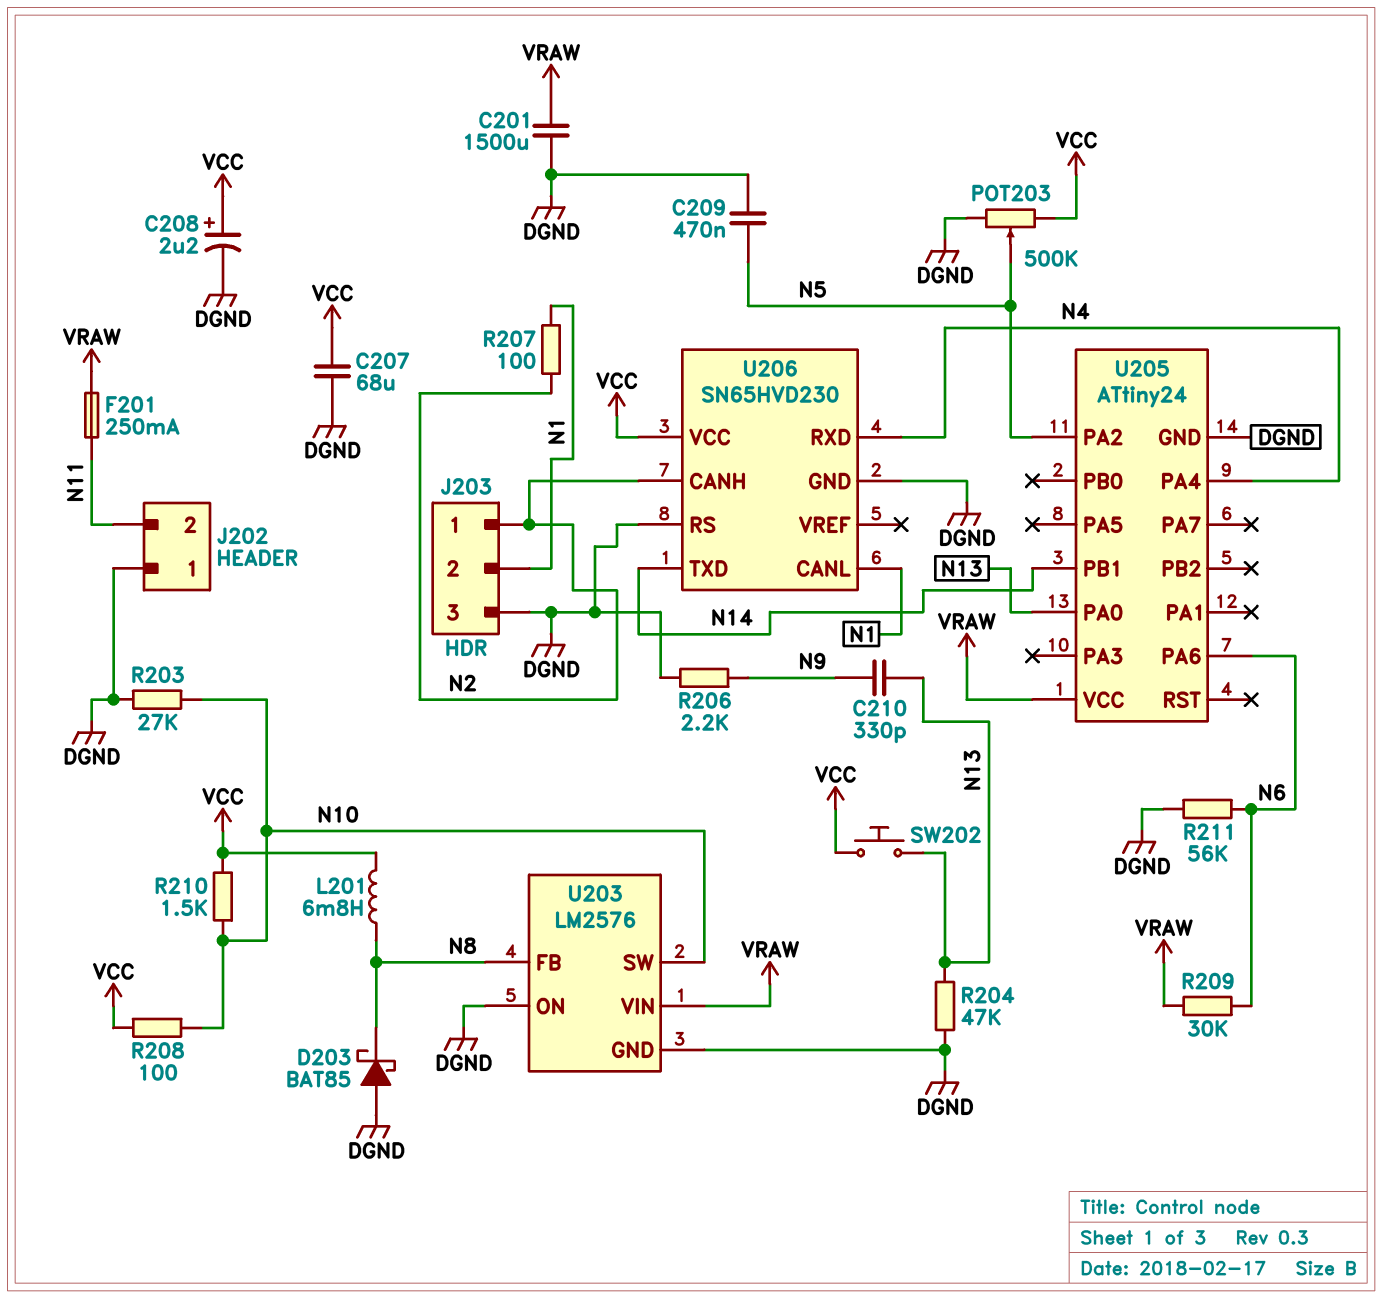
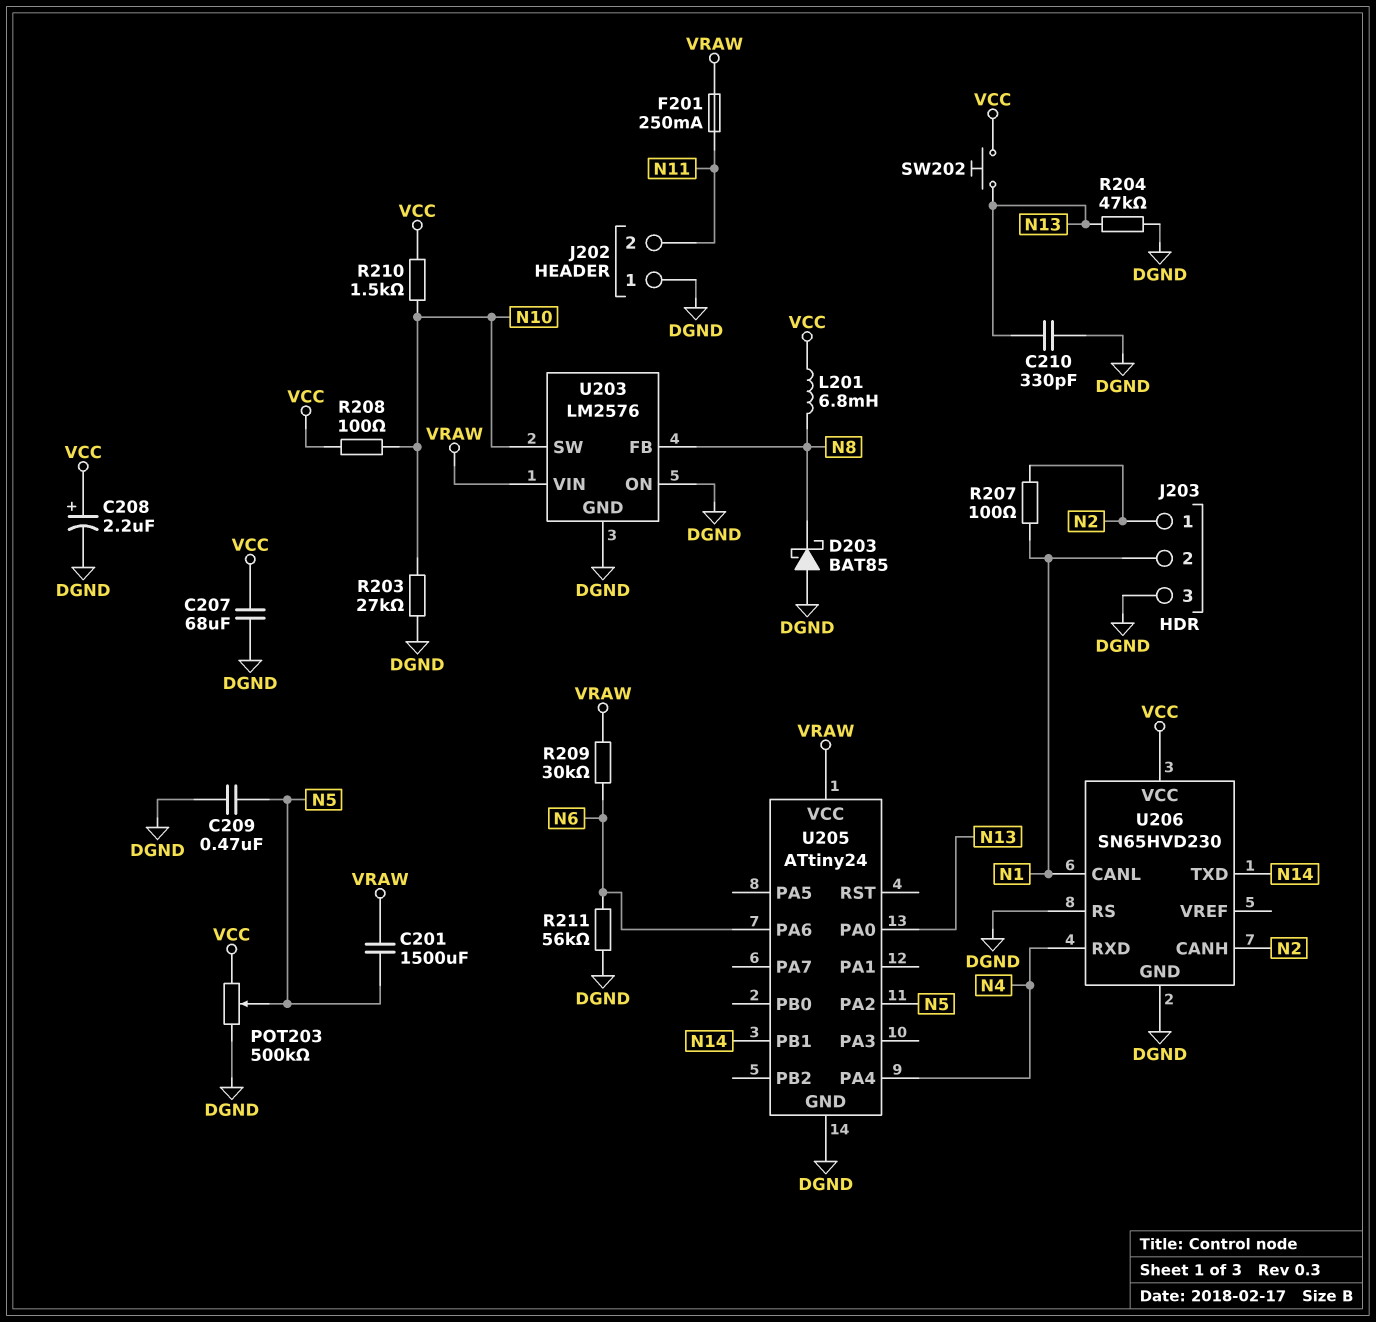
C201: 1500uF (DGND, VRAW) -> 1500uF (N5, VRAW)
C210: 330pF (N9, N13) -> 330pF (DGND, N13)
R206: 2.2k (DGND, N9) -> none

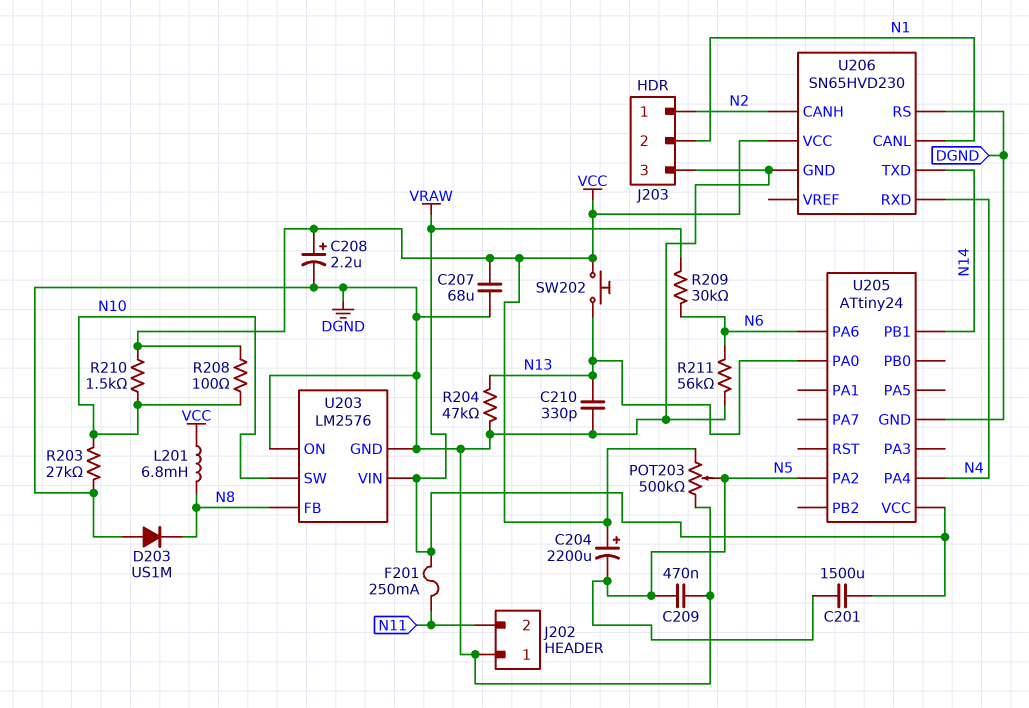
C204: none -> 2200uF (plus VCC, minus N5)
D203: schottky BAT85 (A DGND, K N8) -> diode US1M (A DGND, K N8)
R207: 100 (N1, N2) -> none

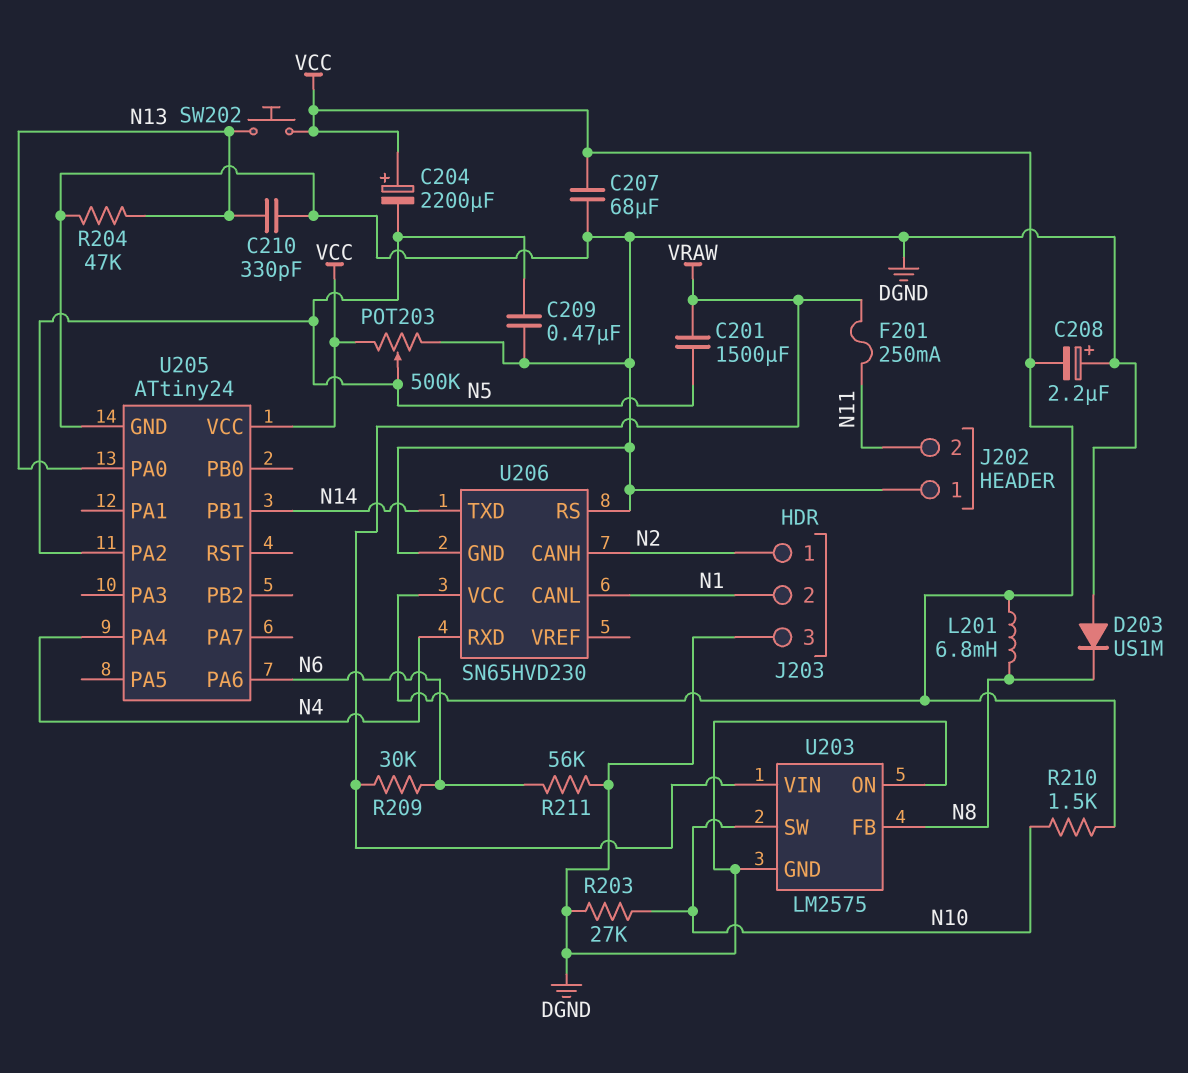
C208: 2.2uF (plus VCC, minus DGND) -> 2.2uF (plus DGND, minus VCC)
R208: 100 (N10, VCC) -> none
U203: LM2576 -> LM2575
U205 pin VCC: VRAW -> VCC

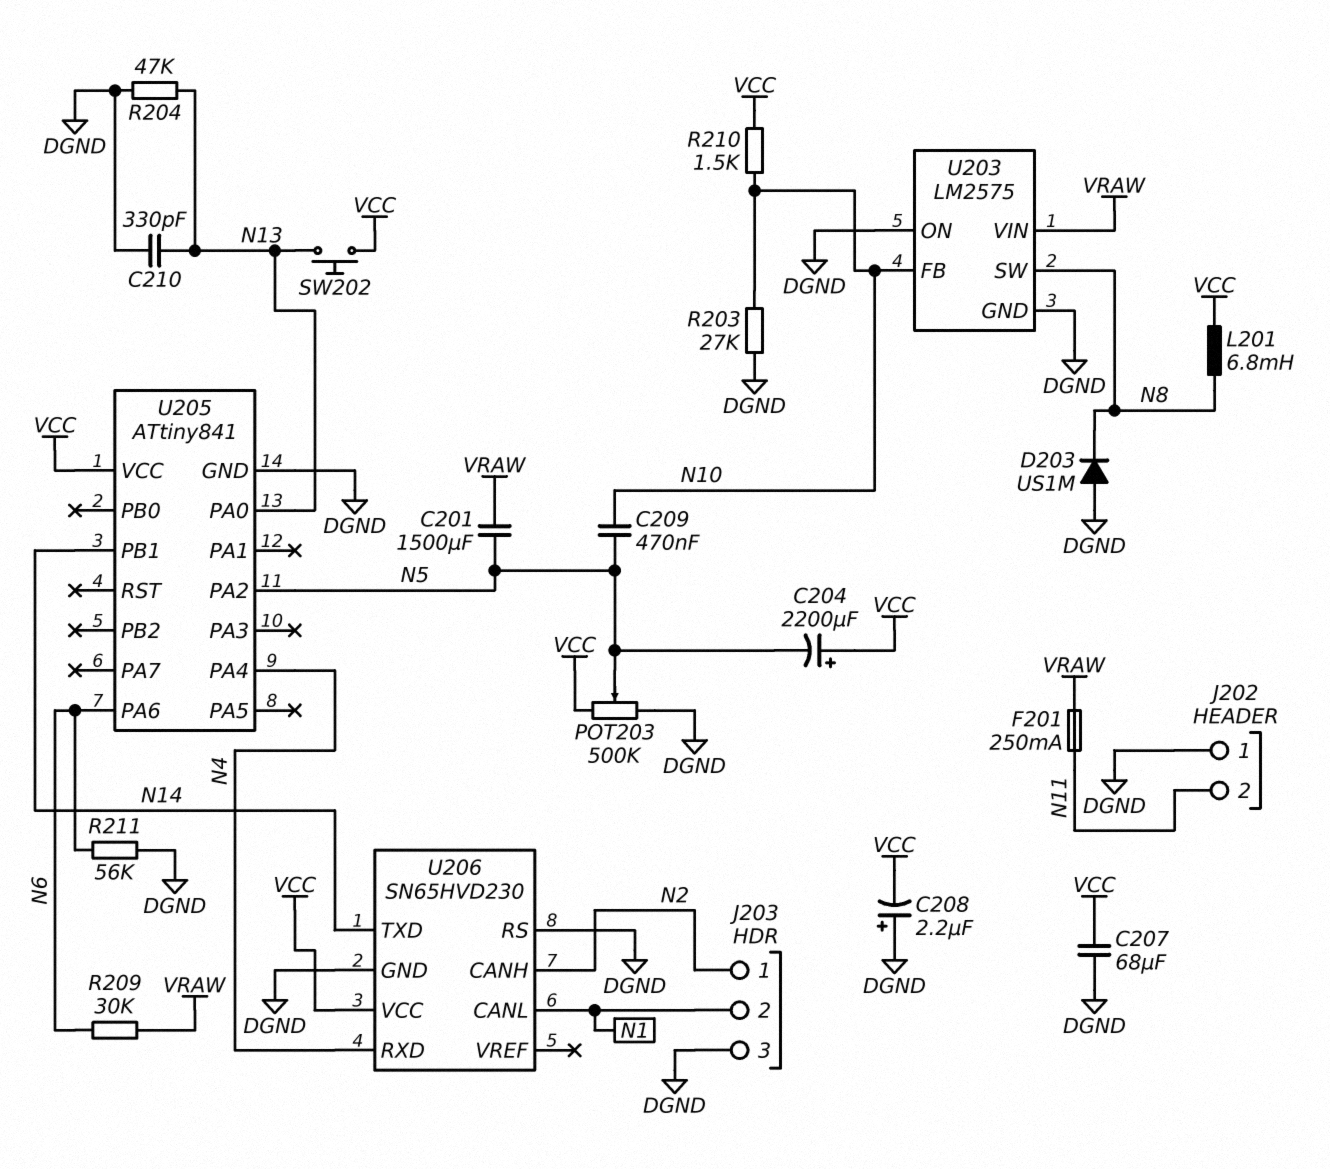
C209: 470nF (DGND, N5) -> 470nF (N5, N10)
U203 pin FB: N8 -> N10
U203 pin SW: N10 -> N8
U205: ATtiny24 -> ATtiny841

